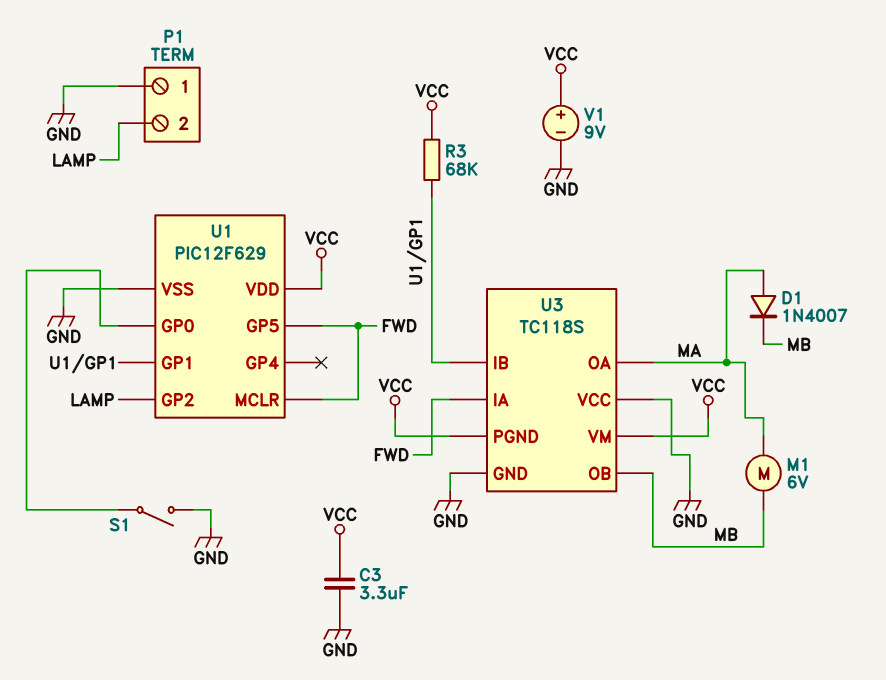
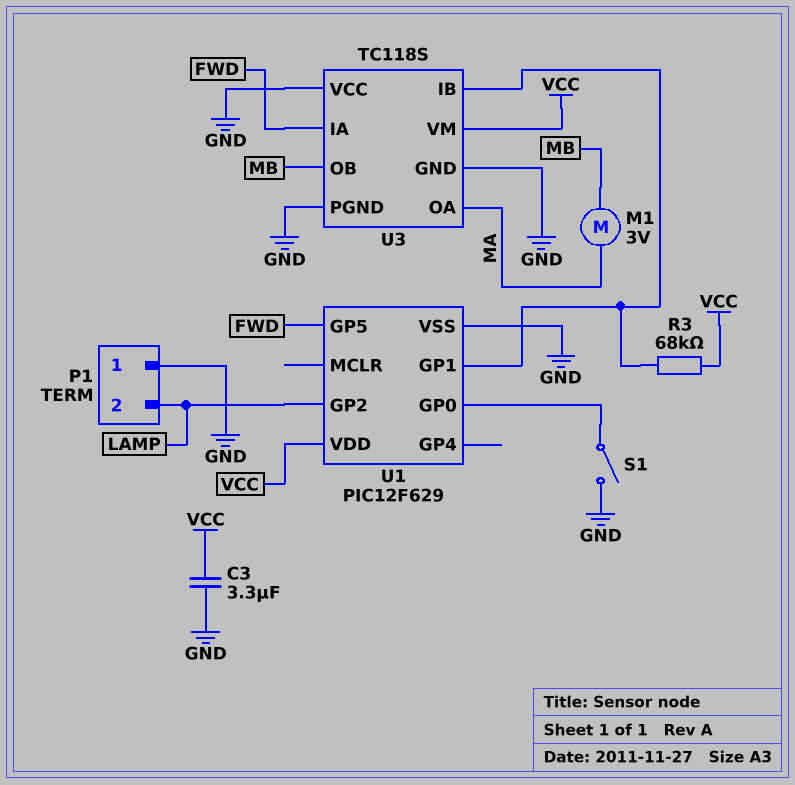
D1: diode 1N4007 (A MA, K MB) -> none
M1: motor 6V (MA, MB) -> motor 3V (MA, MB)
U1 pin MCLR: FWD -> none
U3 pin PGND: VCC -> GND
V1: 9V (plus VCC, minus GND) -> none

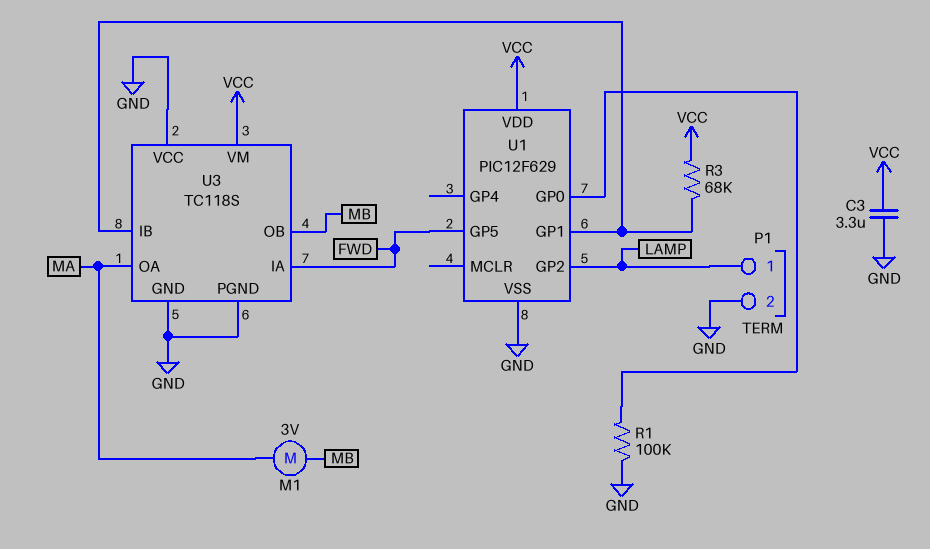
P1 pin 1: GND -> LAMP
P1 pin 2: LAMP -> GND
R1: none -> 100k (GND, U1/GP0)
S1: switch (GND, U1/GP0) -> none

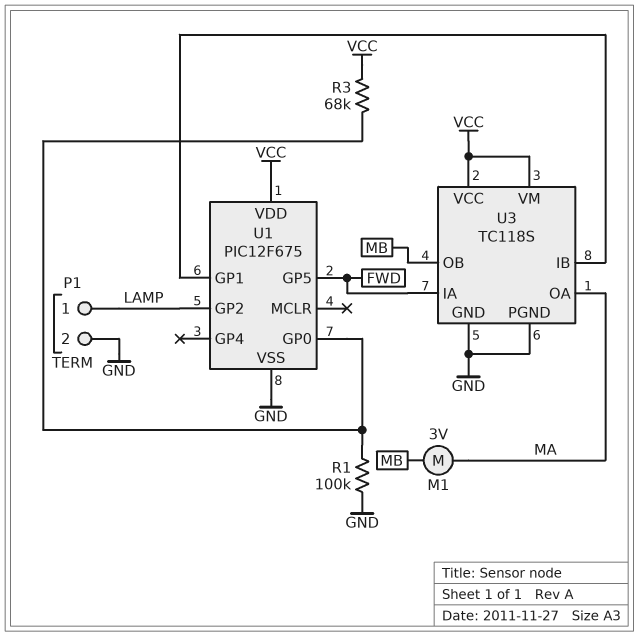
C3: 3.3uF (GND, VCC) -> none
R3: 68k (U1/GP1, VCC) -> 68k (U1/GP0, VCC)
U1: PIC12F629 -> PIC12F675
U3 pin VCC: GND -> VCC

